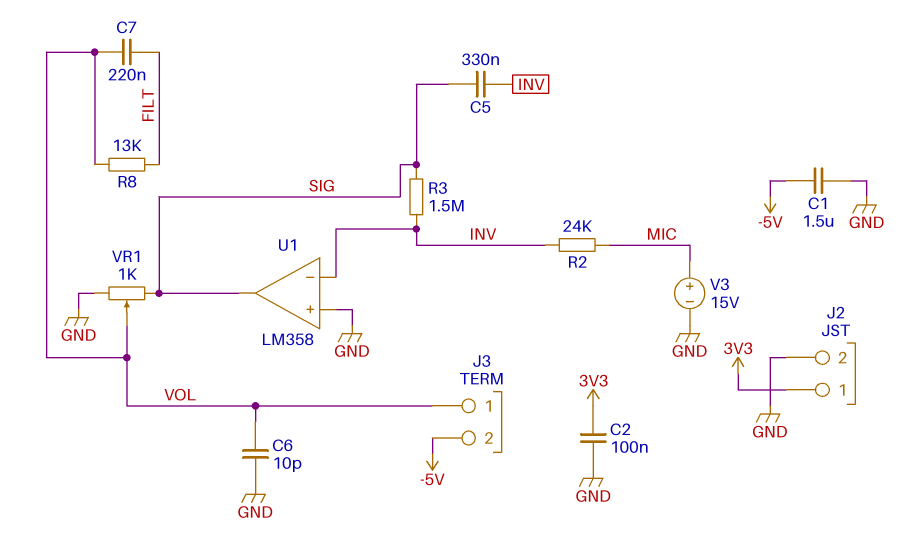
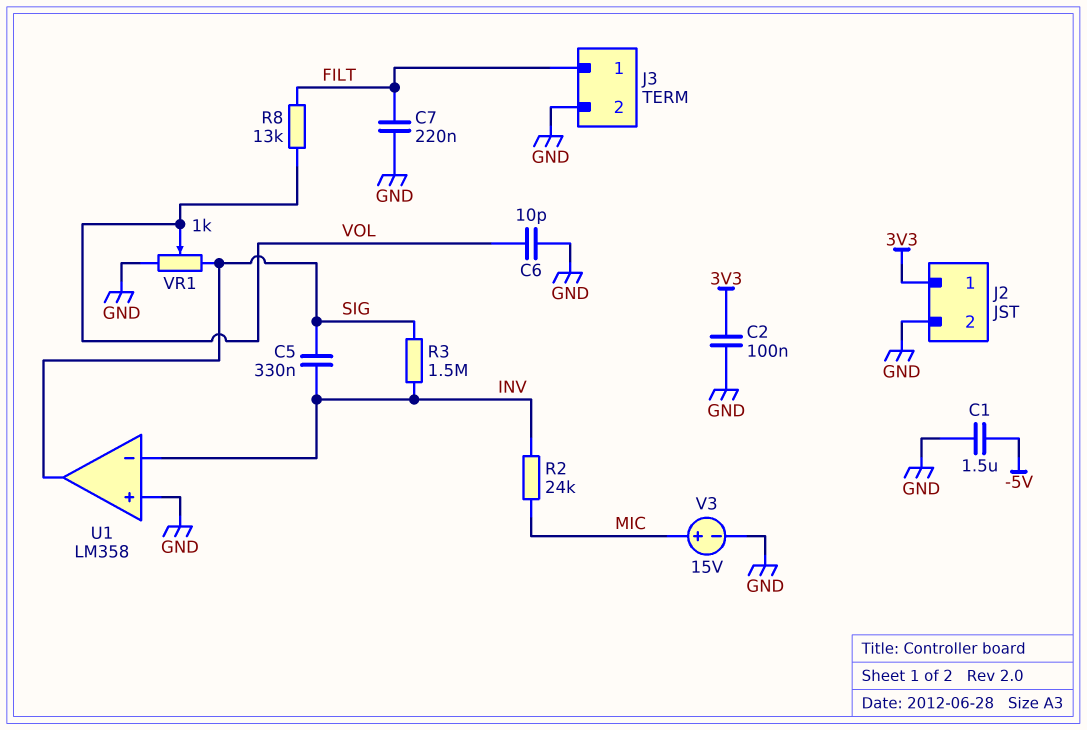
C7: 220nF (FILT, VOL) -> 220nF (FILT, GND)
J3 pin 1: VOL -> FILT
J3 pin 2: -5V -> GND

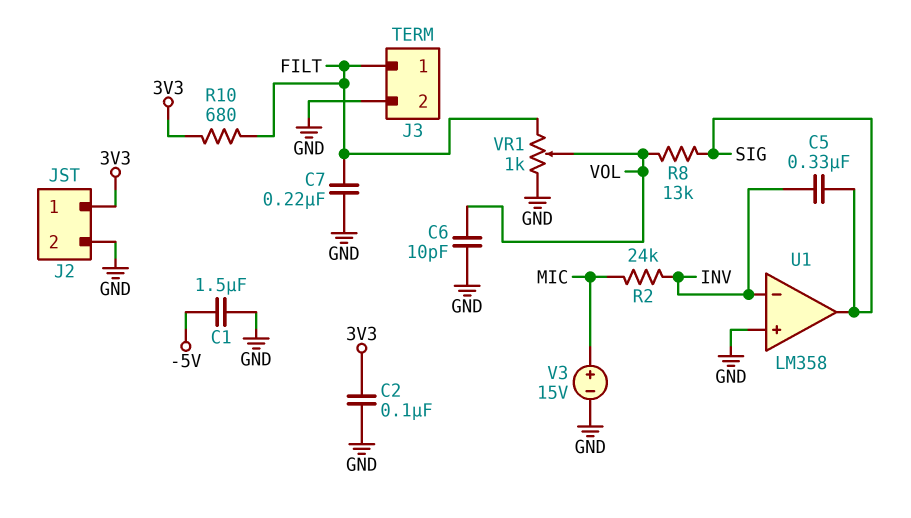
R3: 1.5M (INV, SIG) -> none
R8: 13k (FILT, VOL) -> 13k (SIG, VOL)
R10: none -> 680 (3V3, FILT)
VR1: 1k (GND, SIG, wiper VOL) -> 1k (FILT, GND, wiper VOL)

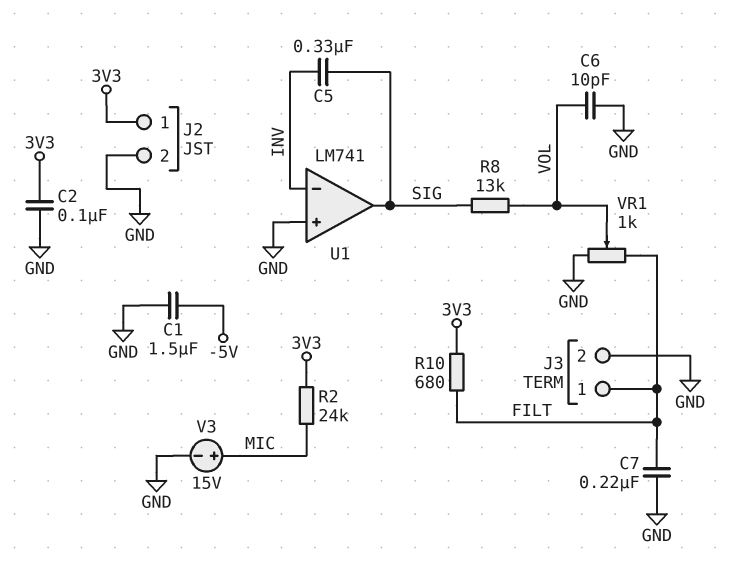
R2: 24k (INV, MIC) -> 24k (3V3, MIC)
U1: LM358 -> LM741

